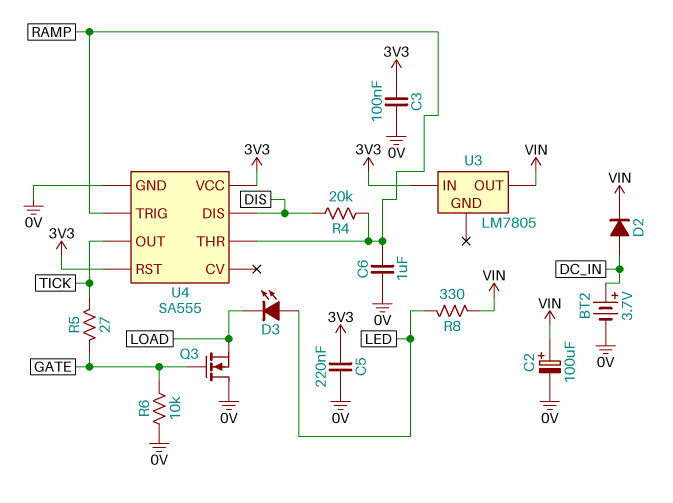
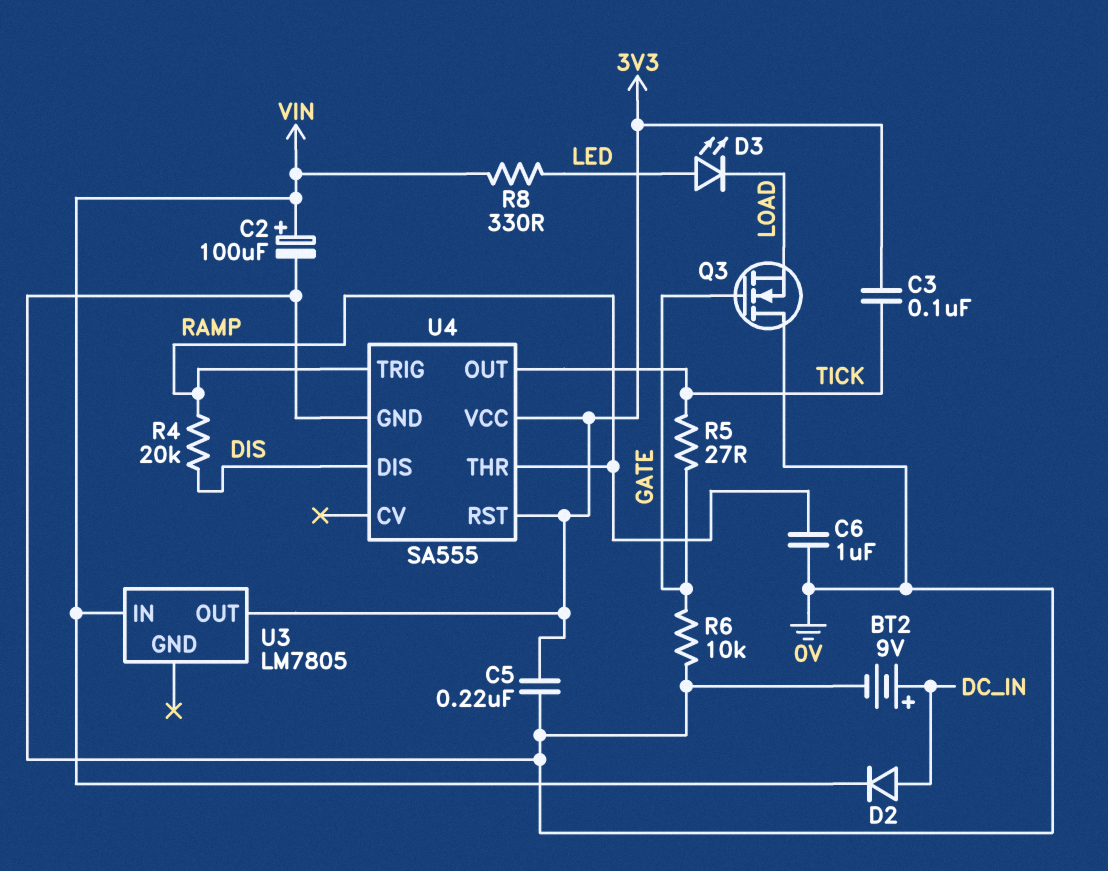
BT2: 3.7V (plus DC_IN, minus 0V) -> 9V (plus DC_IN, minus 0V)
C3: 100nF (0V, 3V3) -> 100nF (3V3, TICK)
U3 pin IN: 3V3 -> VIN
U3 pin OUT: VIN -> 3V3

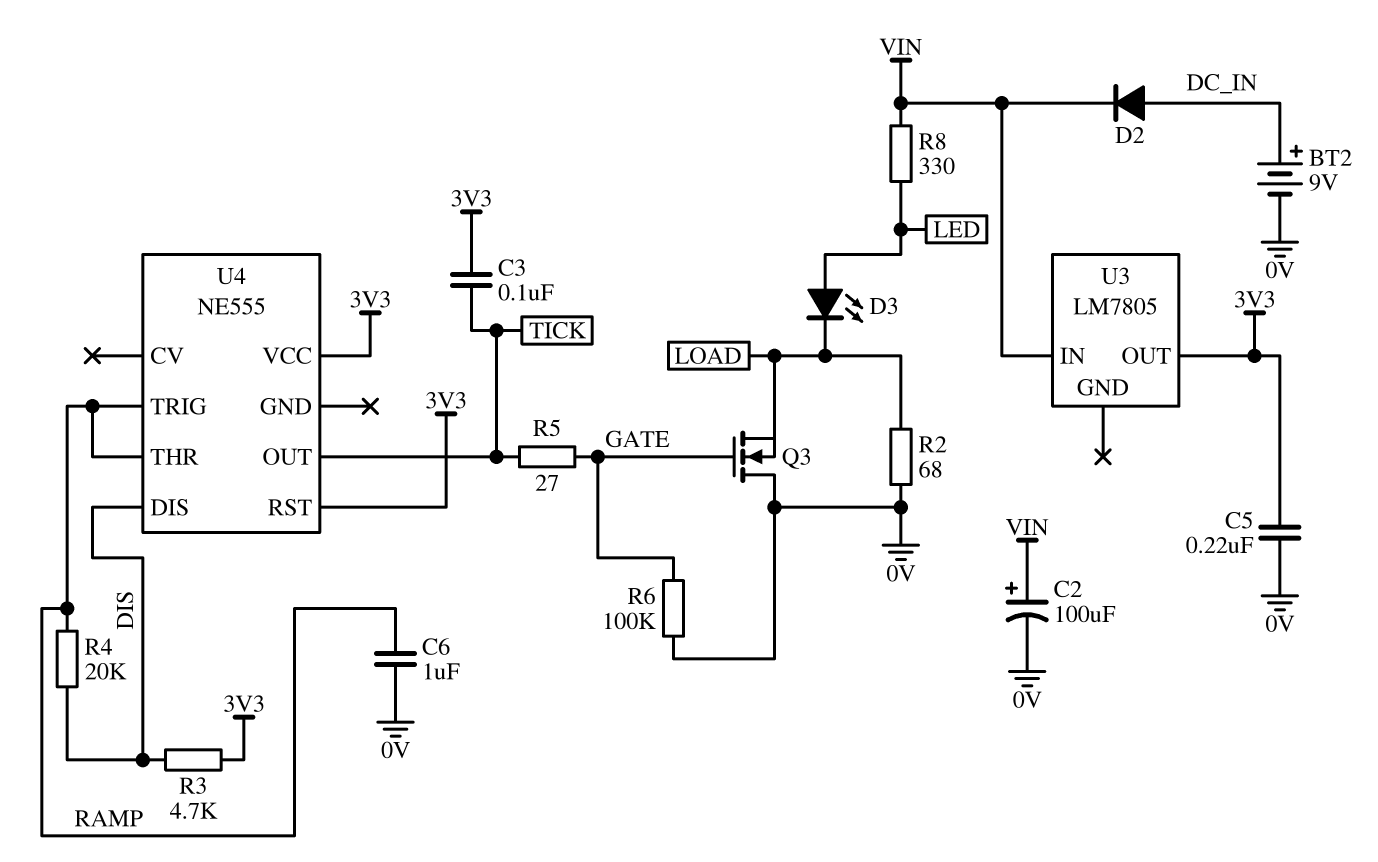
R2: none -> 68 (0V, LOAD)
R3: none -> 4.7k (3V3, DIS)
R6: 10k (0V, GATE) -> 100k (0V, GATE)
U4: SA555 -> NE555
U4 pin GND: 0V -> none

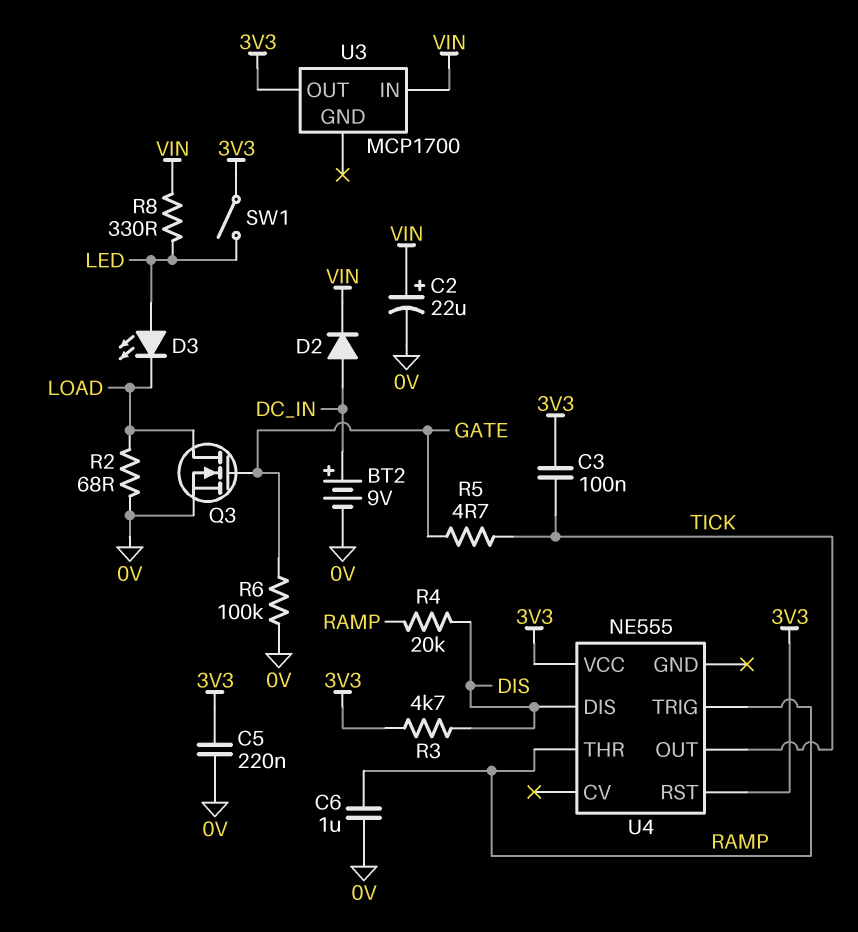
C2: 100uF (plus VIN, minus 0V) -> 22uF (plus VIN, minus 0V)
Q3: NMOS (G GATE, D 0V, S LOAD) -> NMOS (G GATE, D LOAD, S 0V)
R5: 27 (GATE, TICK) -> 4.7 (GATE, TICK)
SW1: none -> switch (3V3, LED)
U3: LM7805 -> MCP1700

